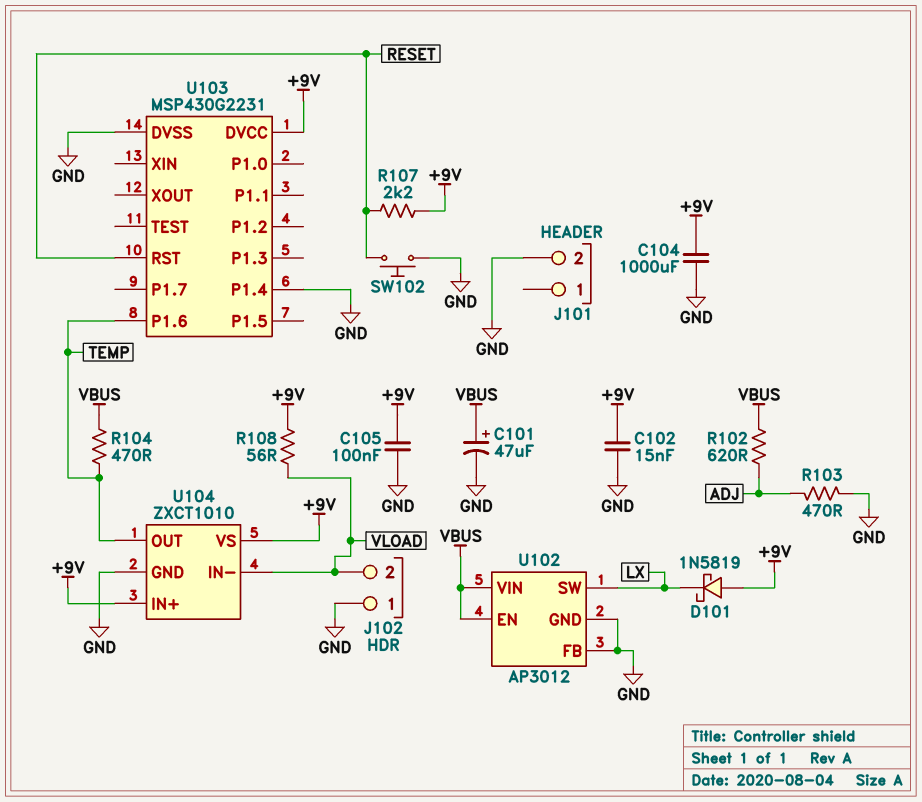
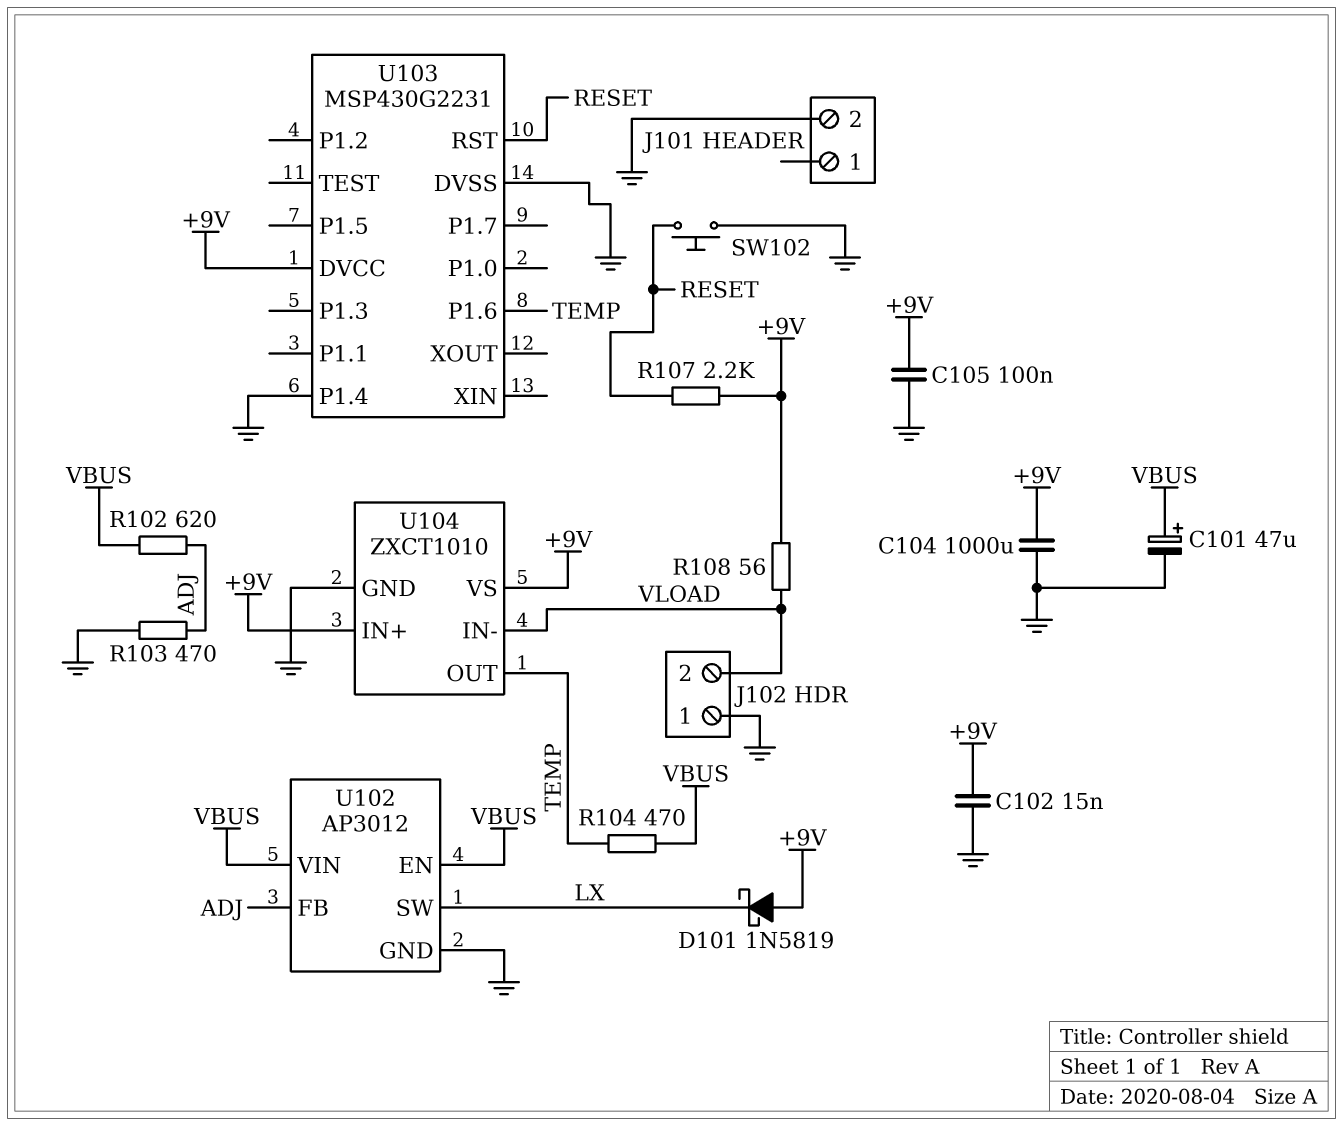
U102 pin FB: GND -> ADJ

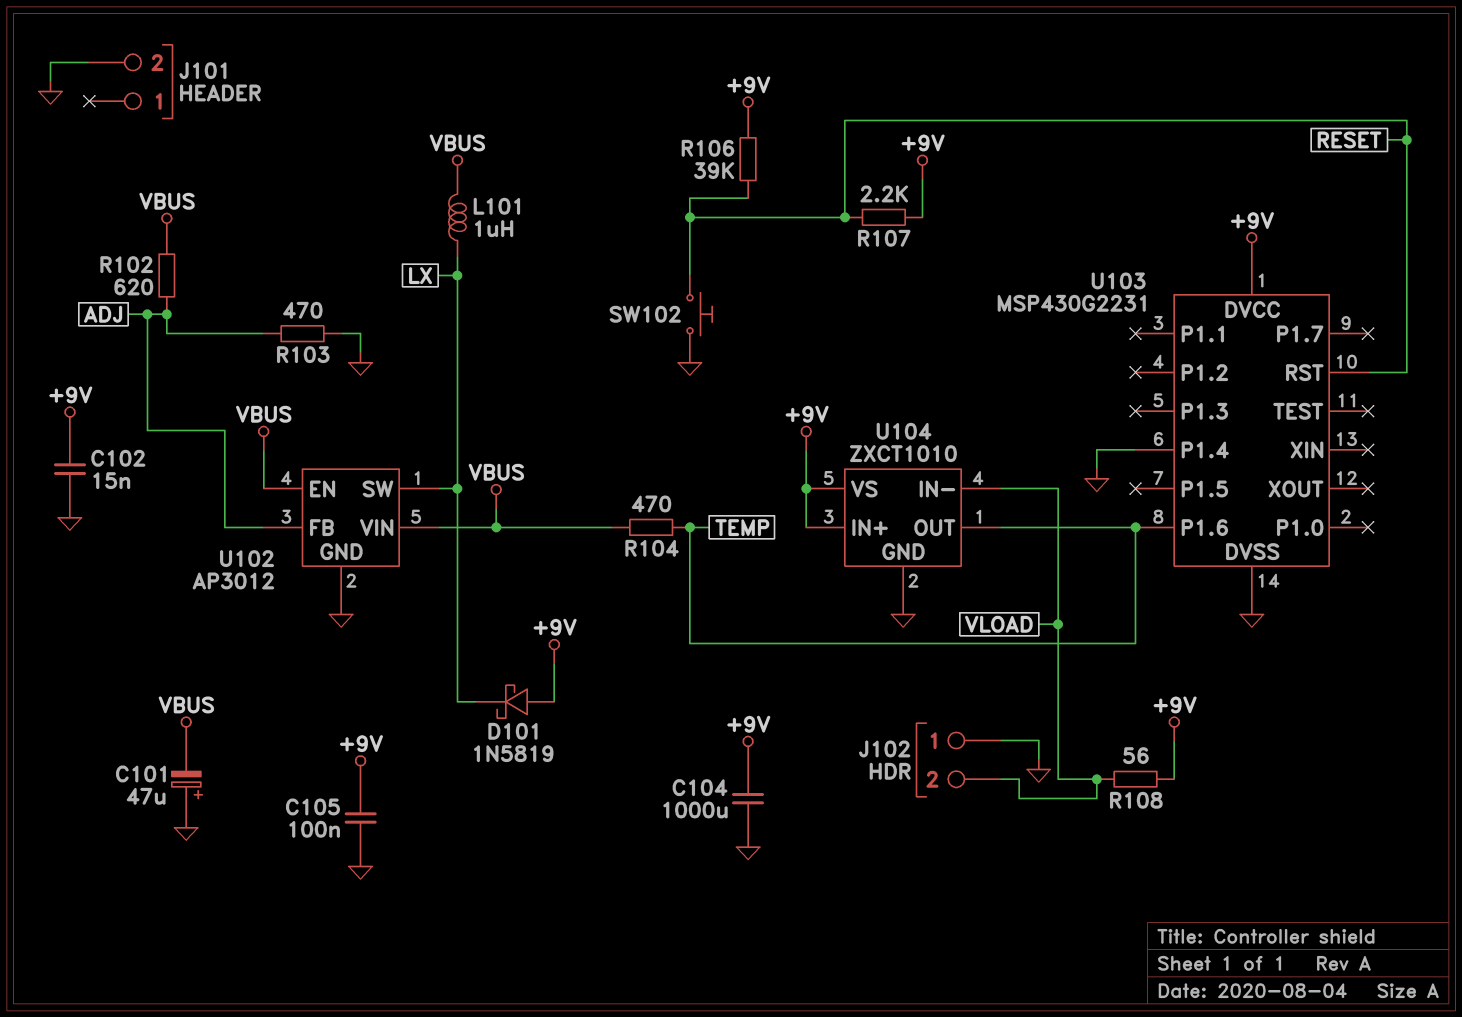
C101: 47uF (plus VBUS, minus GND) -> 47uF (plus GND, minus VBUS)
L101: none -> 1uH (LX, VBUS)
R106: none -> 39k (+9V, RESET)

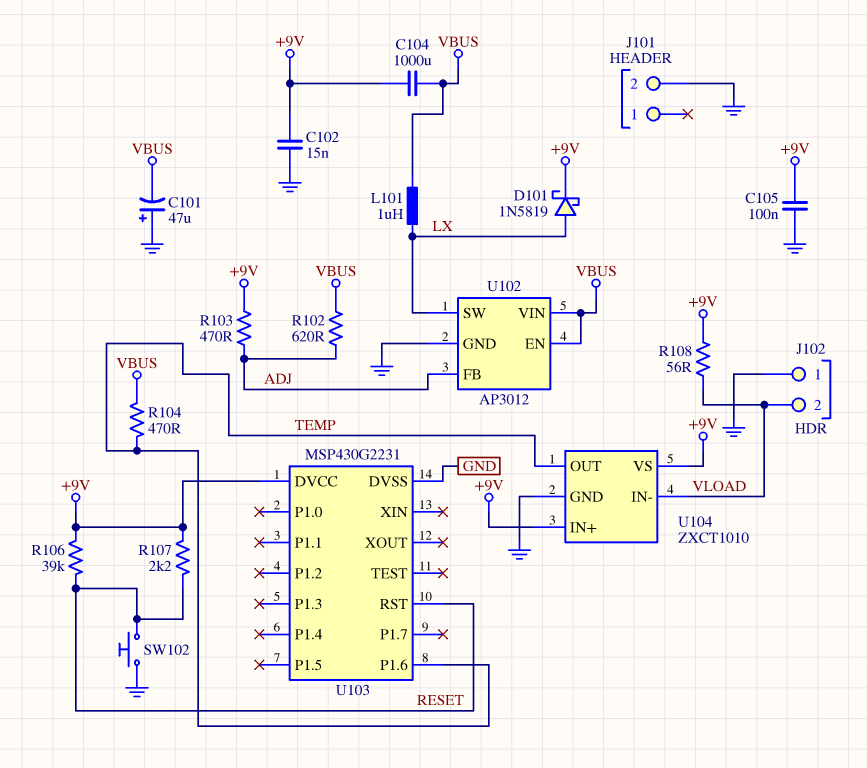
C104: 1000uF (+9V, GND) -> 1000uF (+9V, VBUS)
D101: schottky 1N5819 (A +9V, K LX) -> schottky 1N5819 (A LX, K +9V)
R103: 470 (ADJ, GND) -> 470 (+9V, ADJ)
U103 pin P1.4: GND -> none

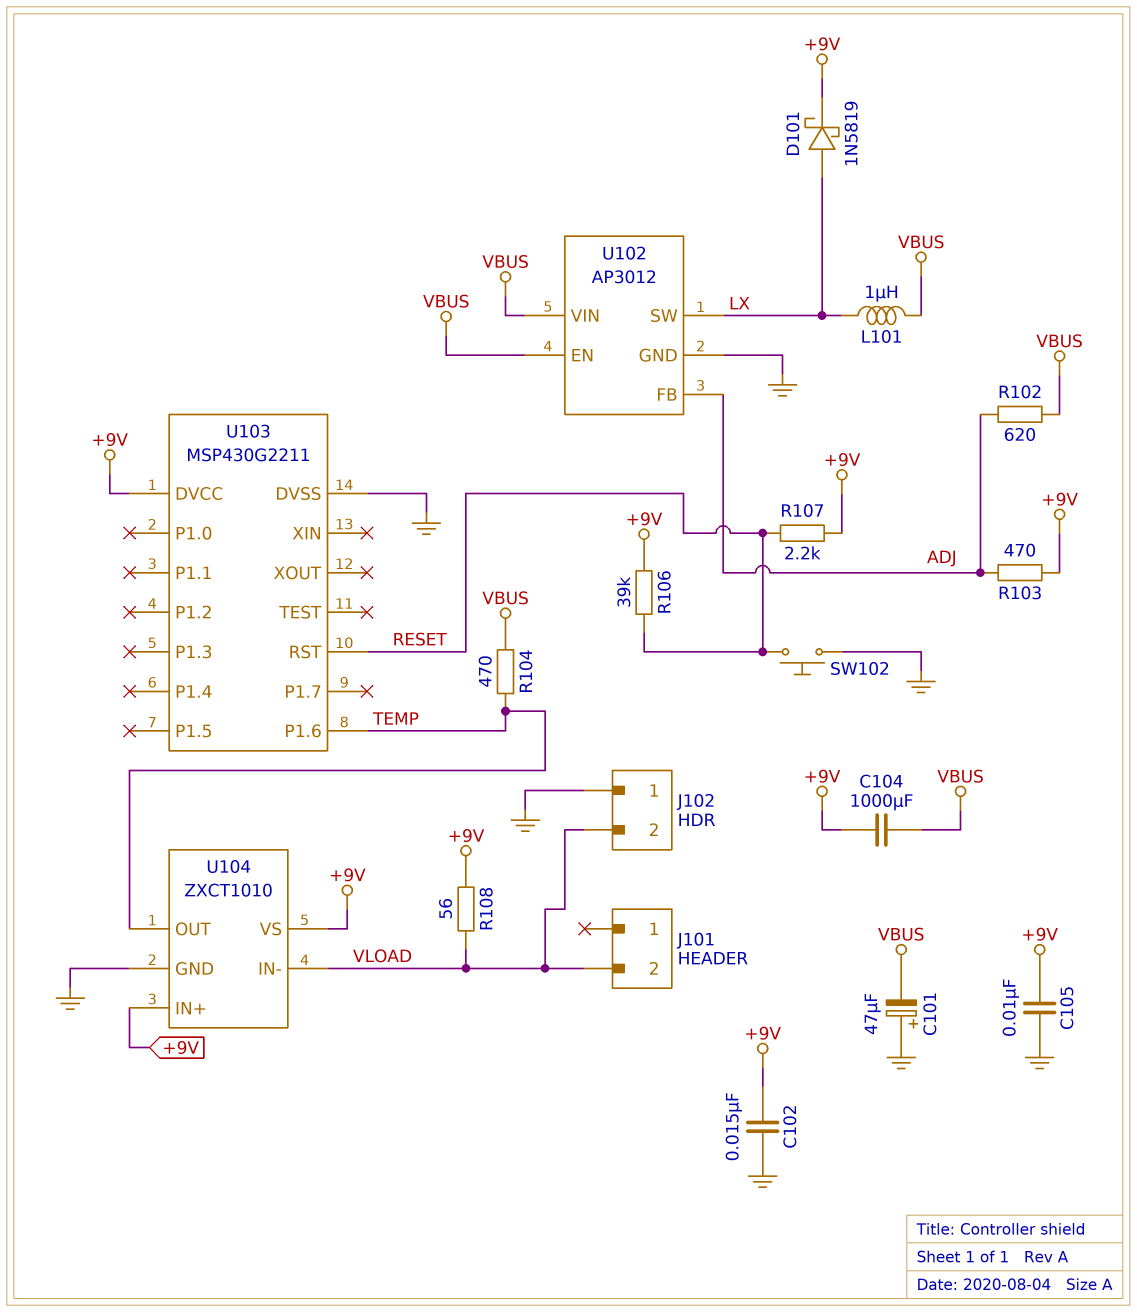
C105: 100nF (+9V, GND) -> 10nF (+9V, GND)
J101 pin 2: GND -> VLOAD
U103: MSP430G2231 -> MSP430G2211

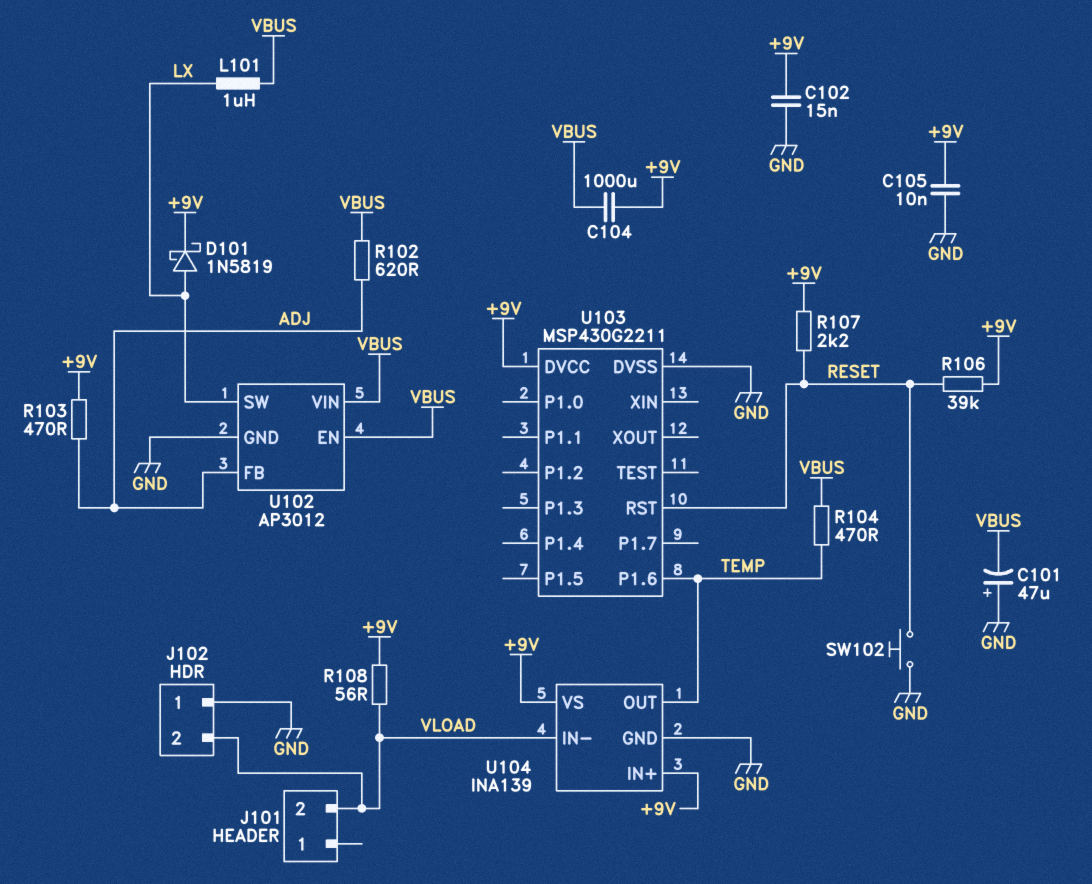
U104: ZXCT1010 -> INA139

